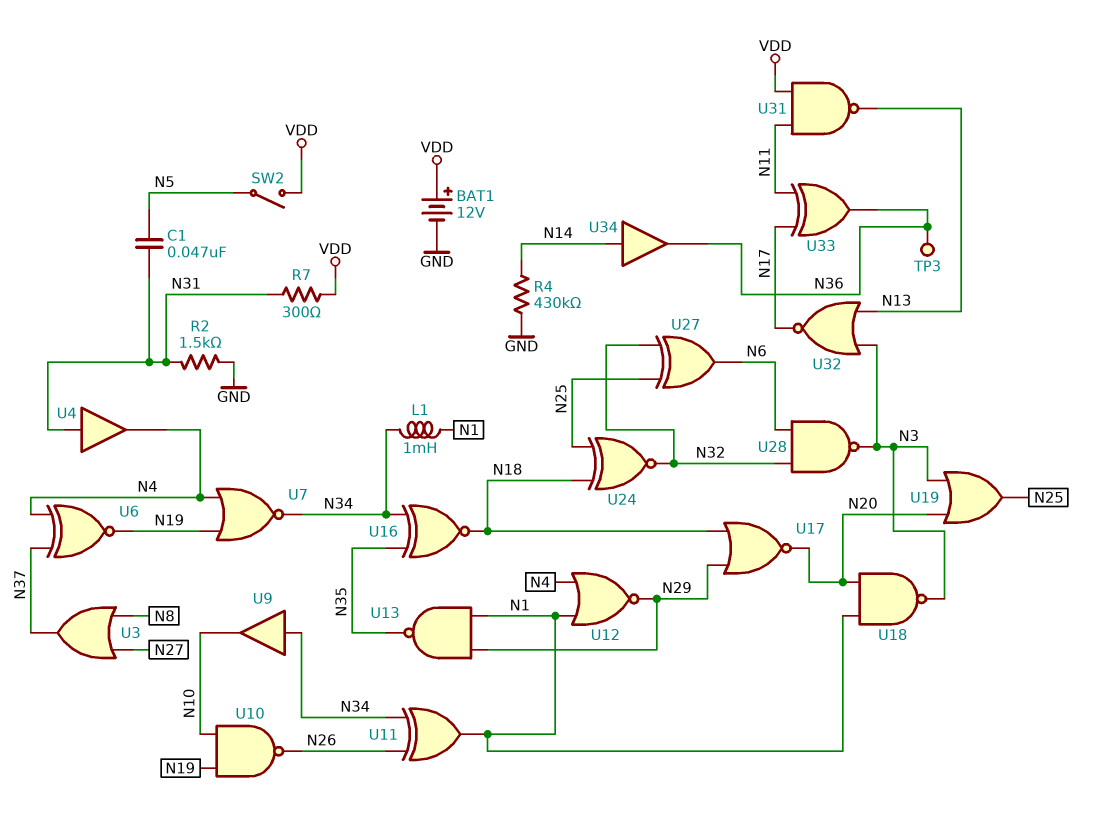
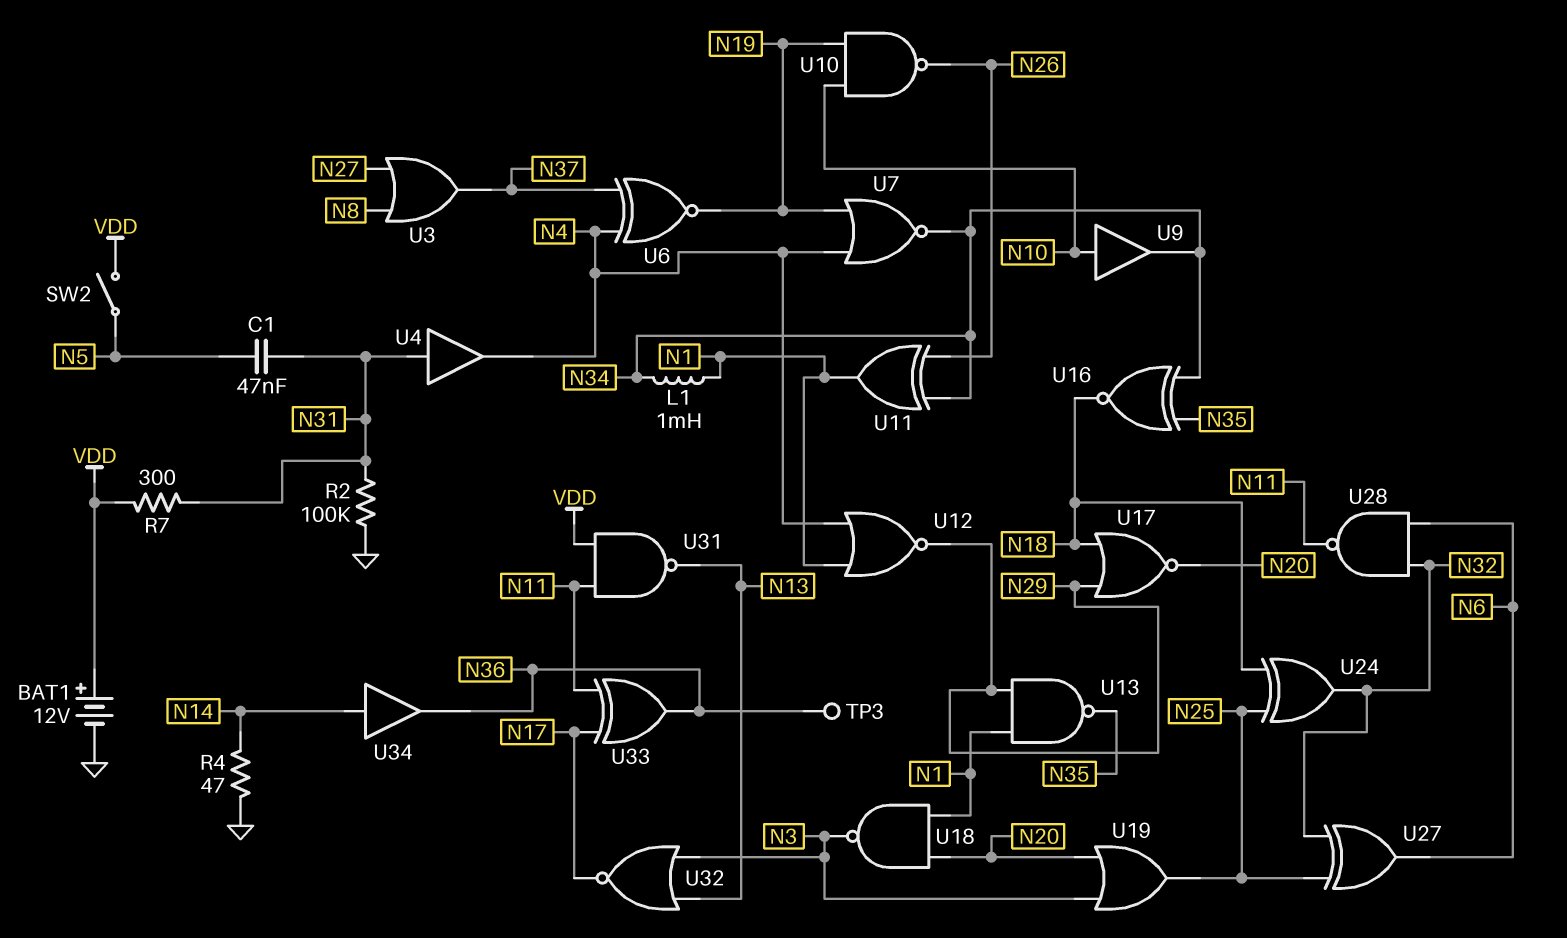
R2: 1.5k (GND, N31) -> 100k (GND, N31)
R4: 430k (GND, N14) -> 47 (GND, N14)
U9: buffer (in N34, out N10) -> buffer (in N10, out N34)
U24: XNOR (in N18, in N25, out N32) -> XOR (in N18, in N25, out N32)
U28: NAND (in N6, in N32, out N3) -> NAND (in N6, in N32, out N11)

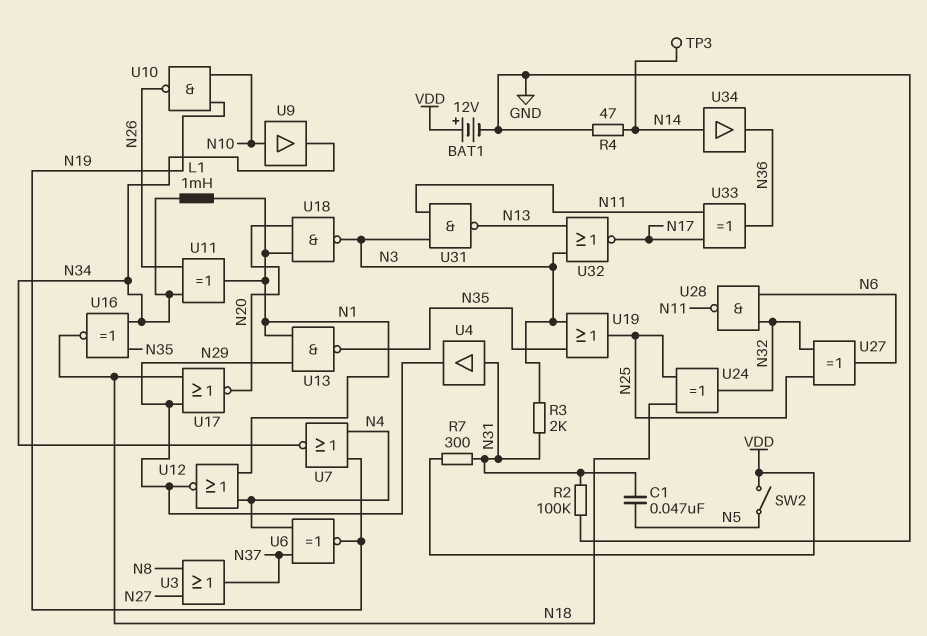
R3: none -> 2k (N3, N31)
TP3: test point (N36) -> test point (N14)
U4: buffer (in N31, out N4) -> buffer (in N31, out N29)
U19: OR (in N3, in N20, out N25) -> OR (in N3, in N35, out N25)
U31: NAND (in N11, in VDD, out N13) -> NAND (in N3, in N11, out N13)

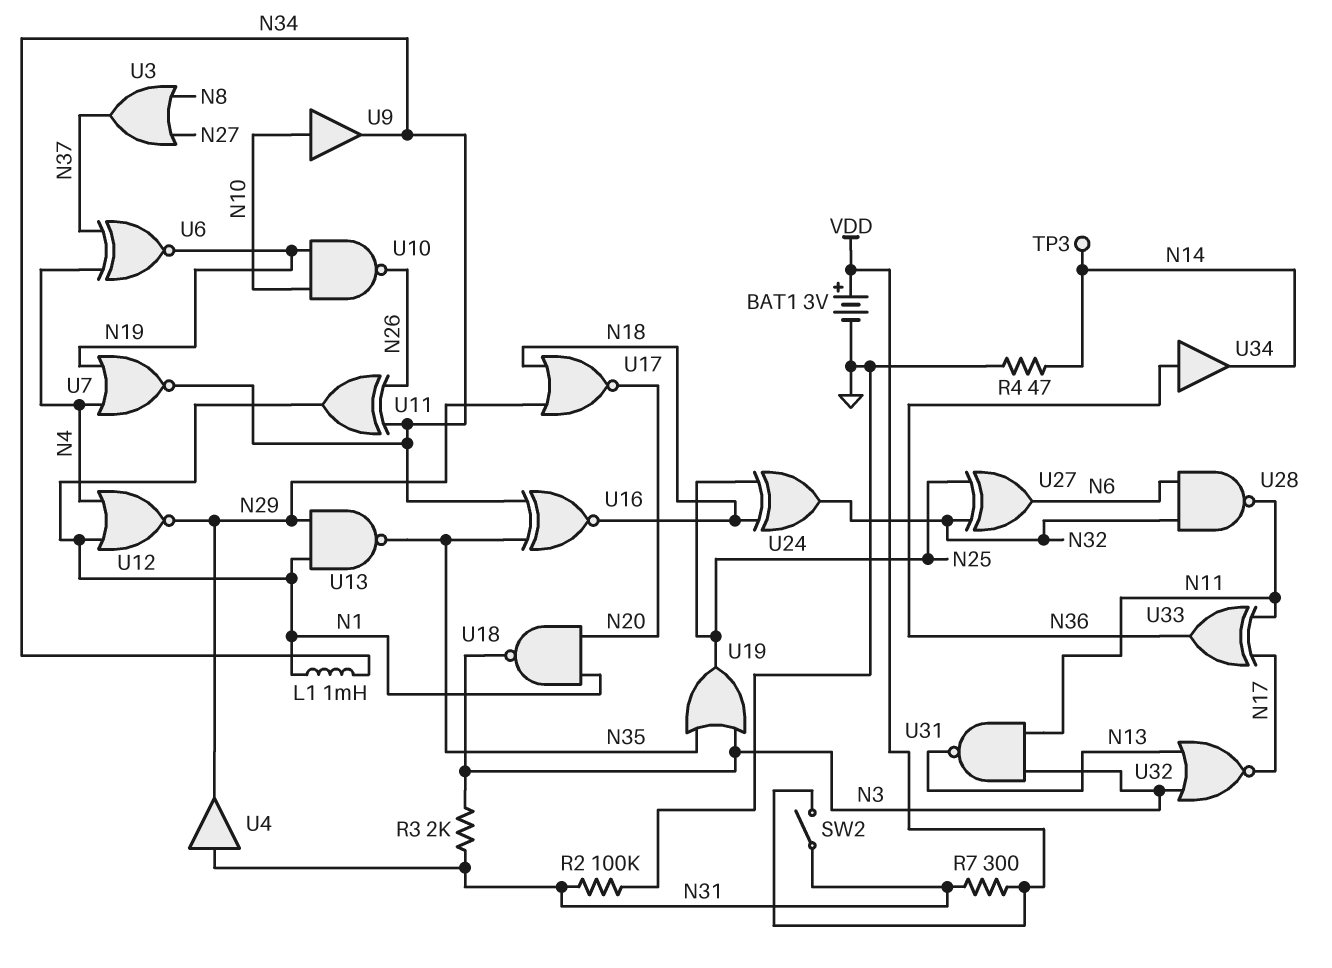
BAT1: 12V (plus VDD, minus GND) -> 3V (plus VDD, minus GND)
C1: 47nF (N5, N31) -> none
SW2: switch (N5, VDD) -> switch (N31, VDD)
U34: buffer (in N14, out N36) -> buffer (in N36, out N14)

